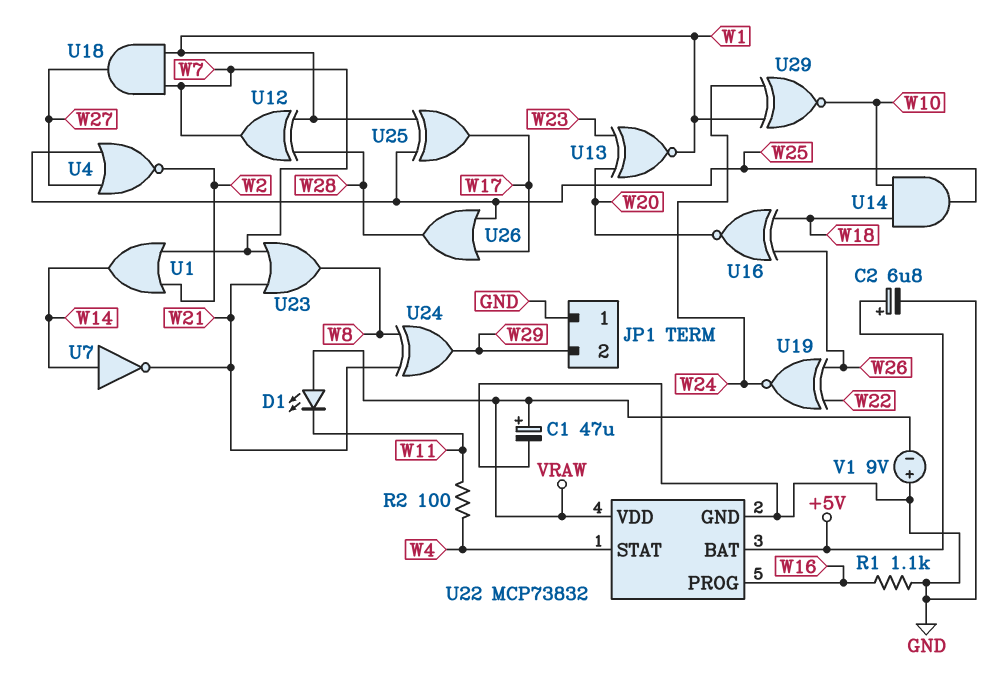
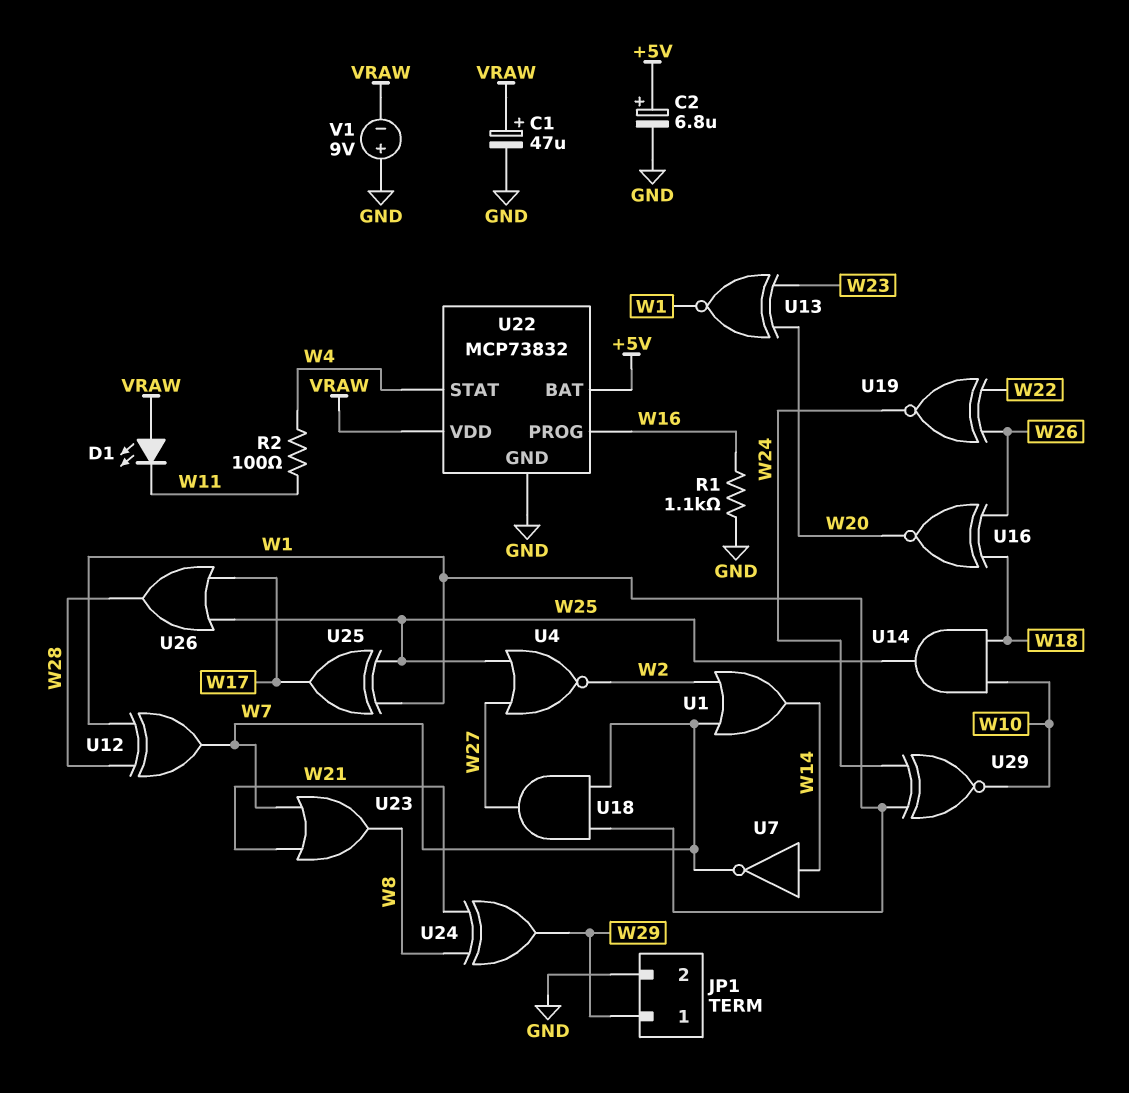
JP1 pin 1: GND -> W29
JP1 pin 2: W29 -> GND
U7: NOT (in W14, out W21) -> NOT (in W14, out W7)

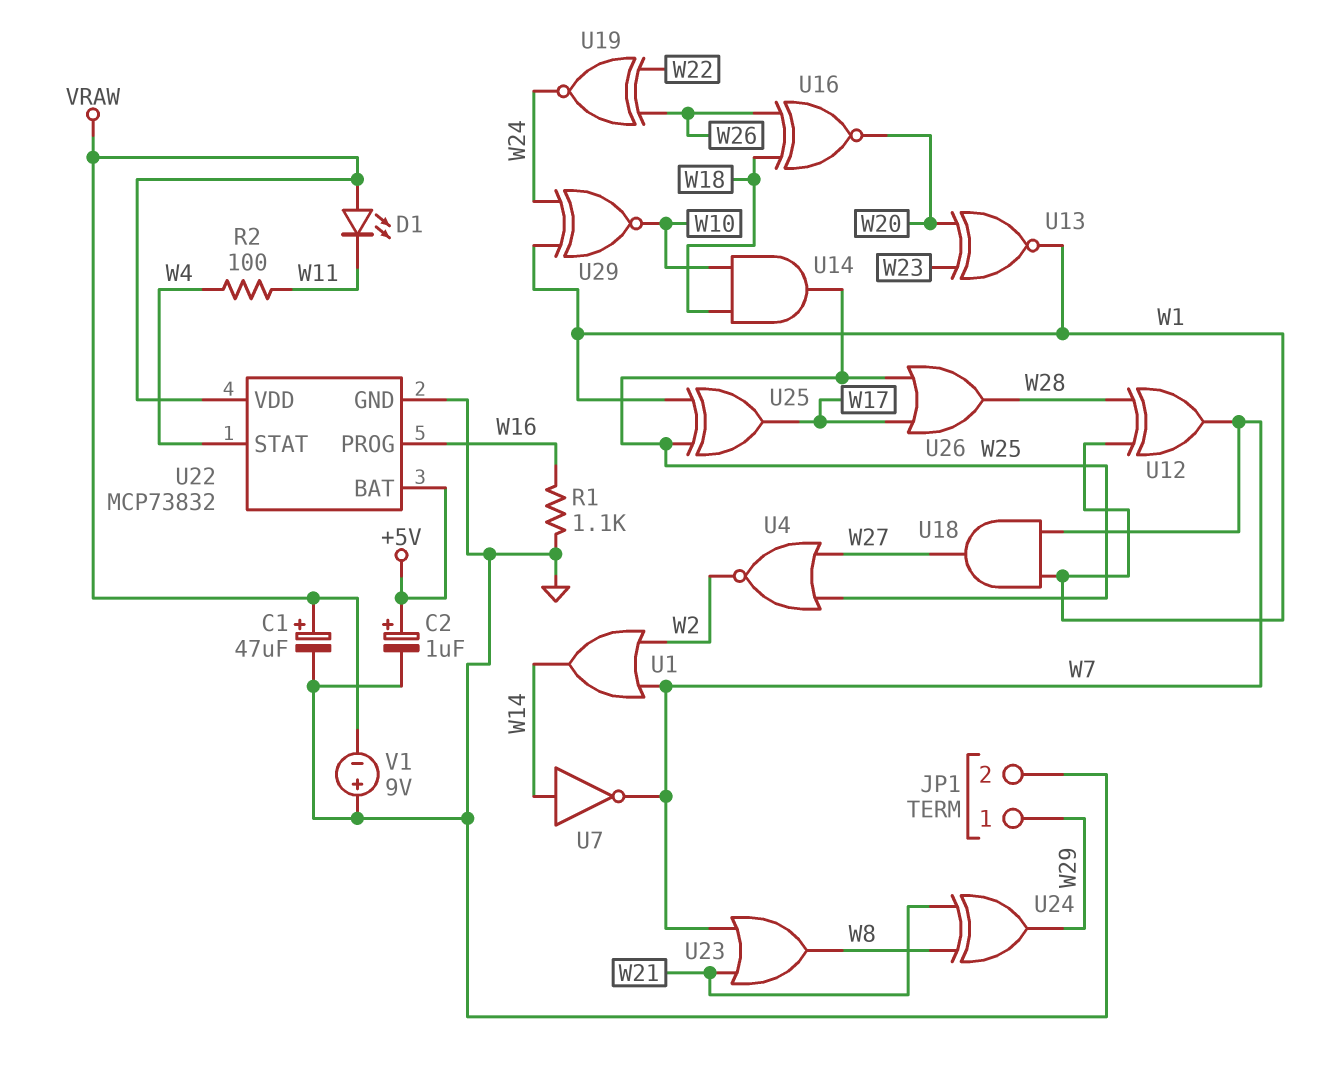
C2: 6.8uF (plus +5V, minus GND) -> 1uF (plus +5V, minus GND)

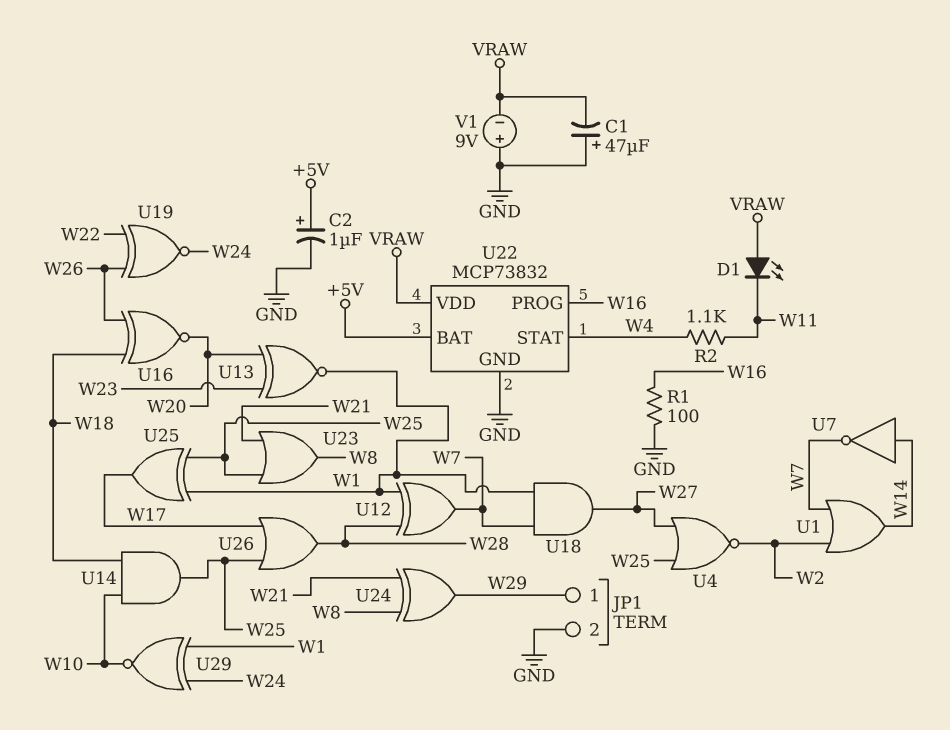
C1: 47uF (plus VRAW, minus GND) -> 47uF (plus GND, minus VRAW)
R1: 1.1k (GND, W16) -> 100 (GND, W16)
R2: 100 (W4, W11) -> 1.1k (W4, W11)
U23: OR (in W7, in W21, out W8) -> OR (in W21, in W25, out W8)

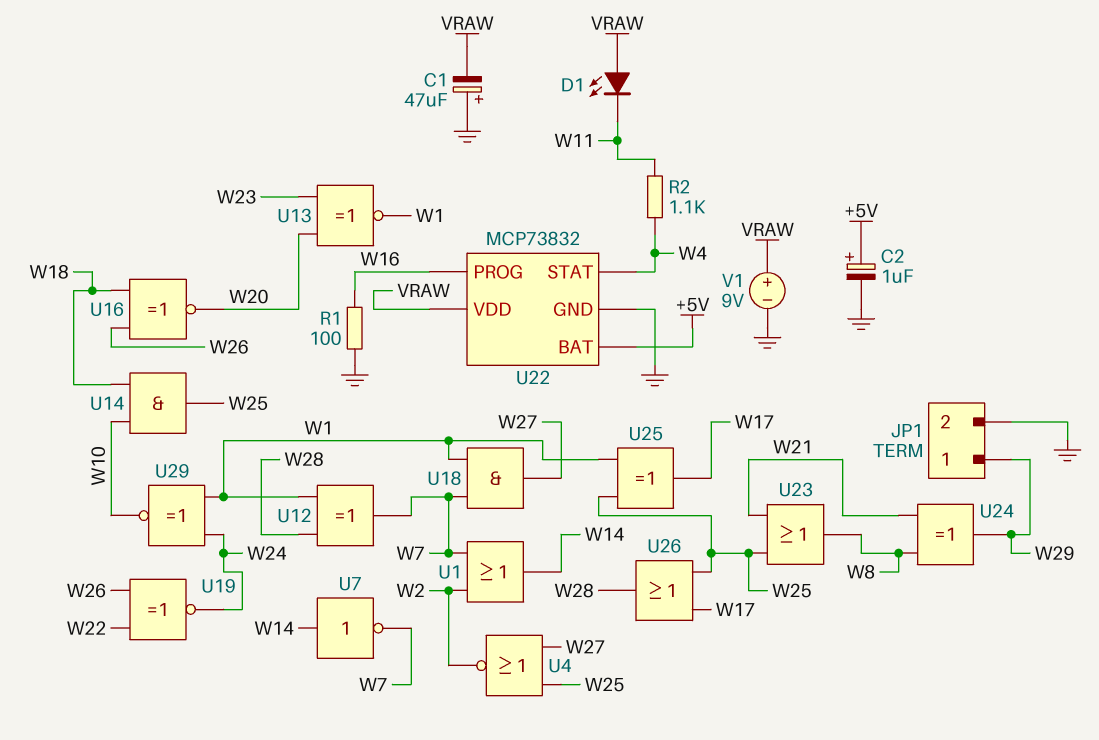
V1: 9V (plus GND, minus VRAW) -> 9V (plus VRAW, minus GND)

